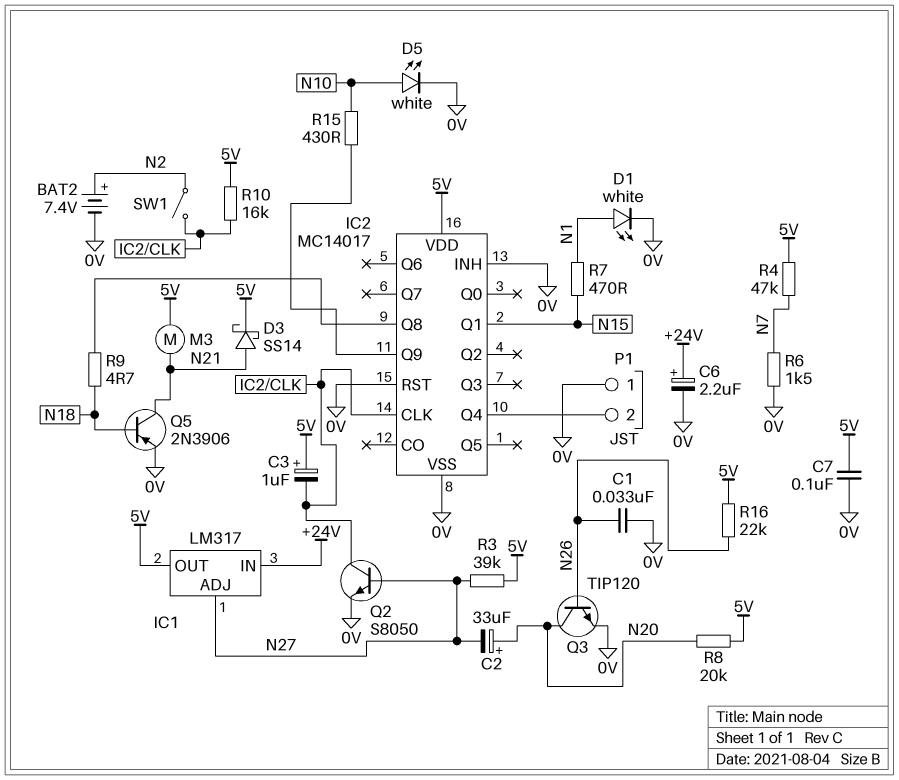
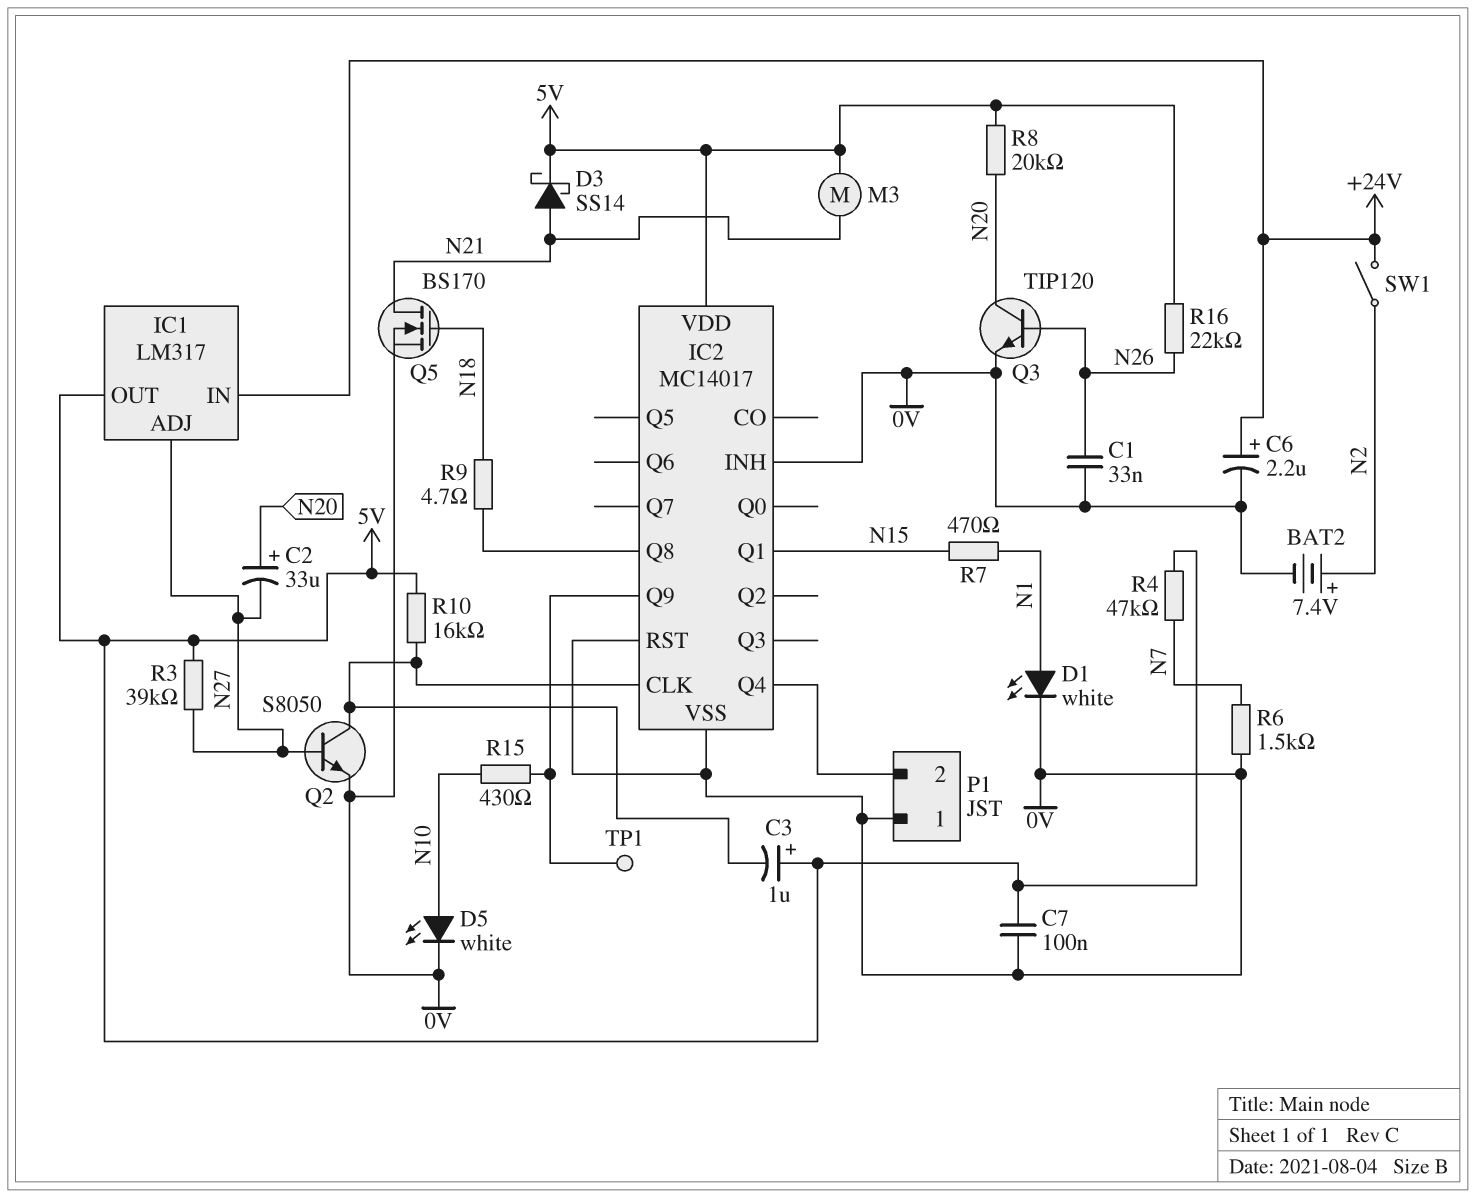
Q5: PNP 2N3906 (B N18, C N21, E 0V) -> NMOS BS170 (G N18, D N21, S 0V)
SW1: switch (IC2/CLK, N2) -> switch (+24V, N2)
TP1: none -> test point (IC2/Q9)

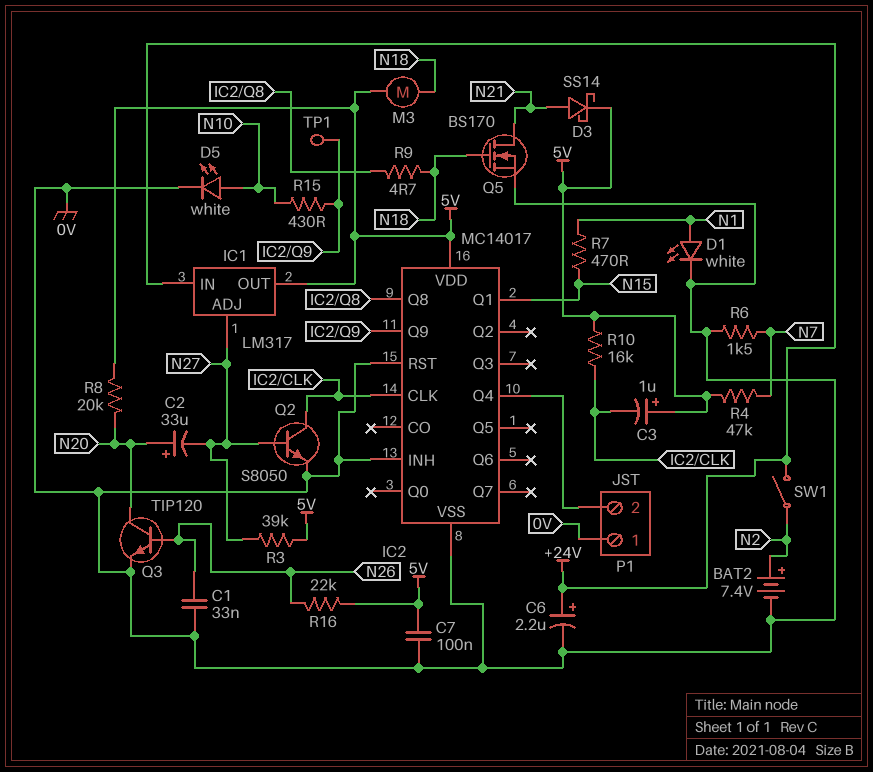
M3: motor (5V, N21) -> motor (5V, N18)

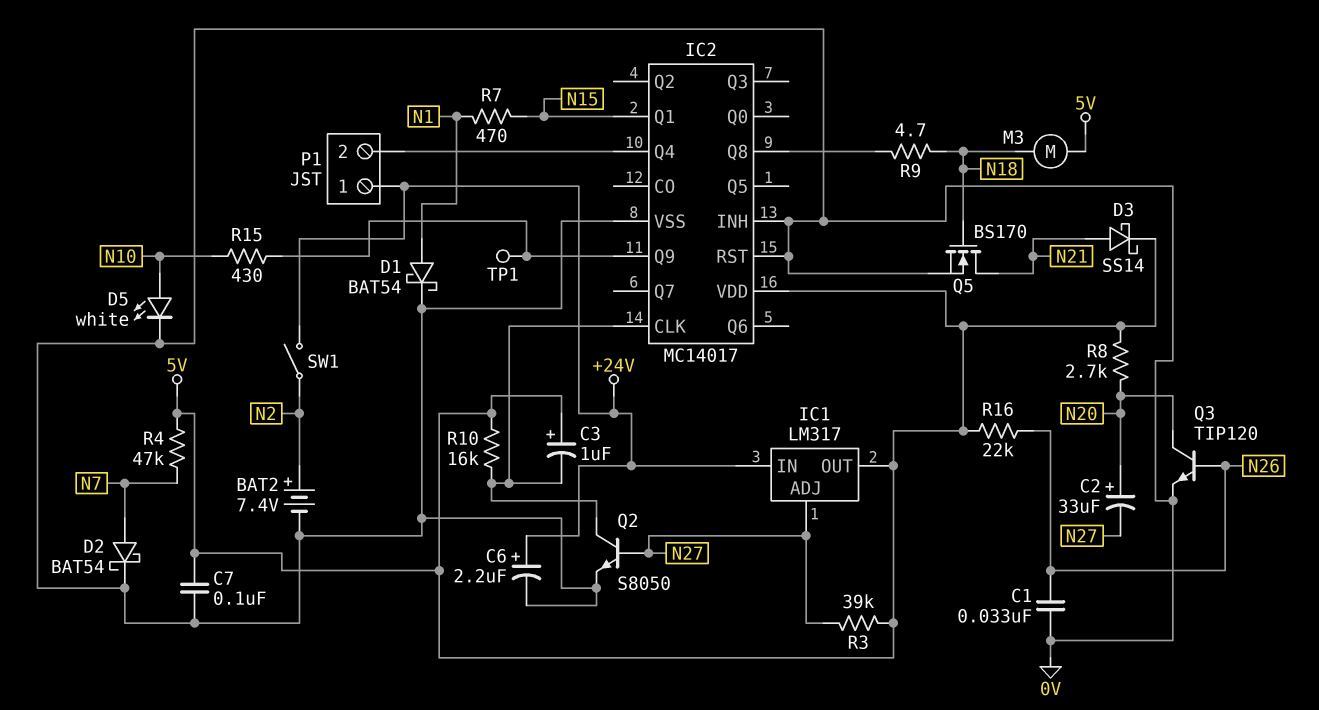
D1: LED white (A N1, K 0V) -> schottky BAT54 (A N1, K 0V)
D2: none -> schottky BAT54 (A N7, K 0V)
P1 pin 1: 0V -> +24V
R6: 1.5k (0V, N7) -> none
R8: 20k (5V, N20) -> 2.7k (5V, N20)

